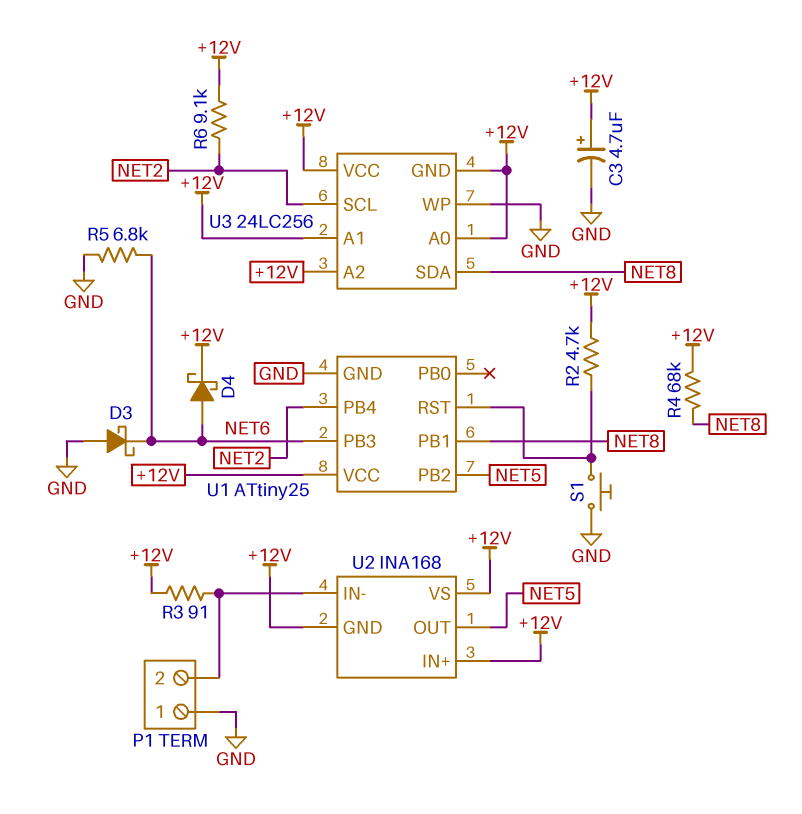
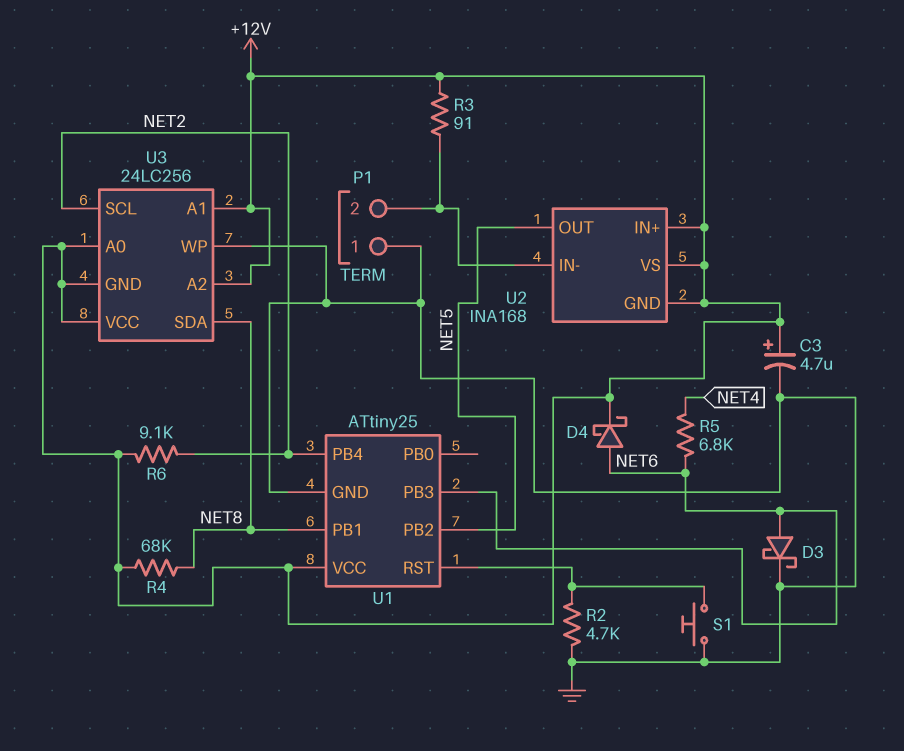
D3: schottky (A GND, K NET6) -> schottky (A NET6, K GND)
R2: 4.7k (+12V, U1/RST) -> 4.7k (GND, U1/RST)
R5: 6.8k (GND, NET6) -> 6.8k (NET4, NET6)

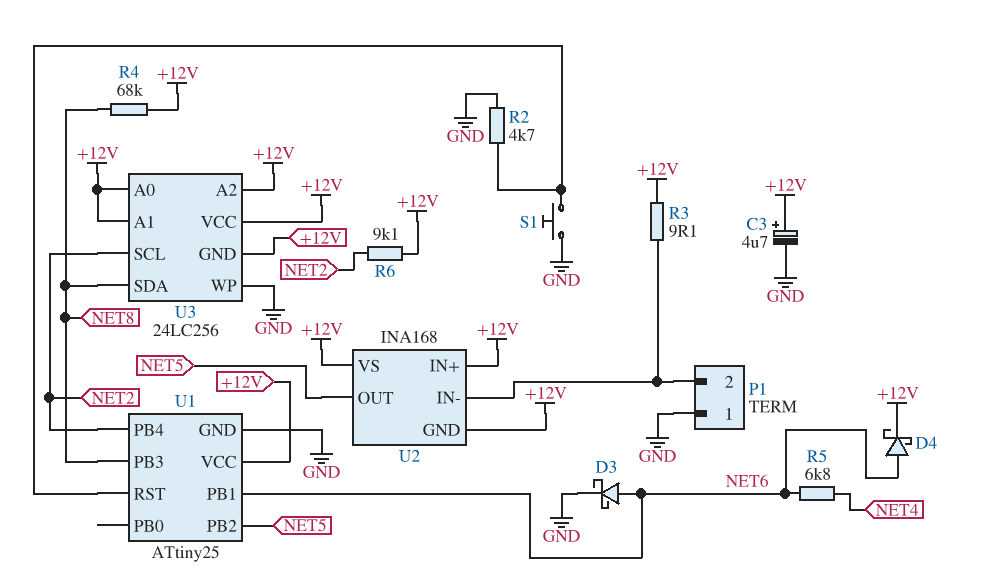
R3: 91 (+12V, P1/2) -> 9.1 (+12V, P1/2)
U1 pin PB1: NET8 -> NET6
U1 pin PB3: NET6 -> NET8

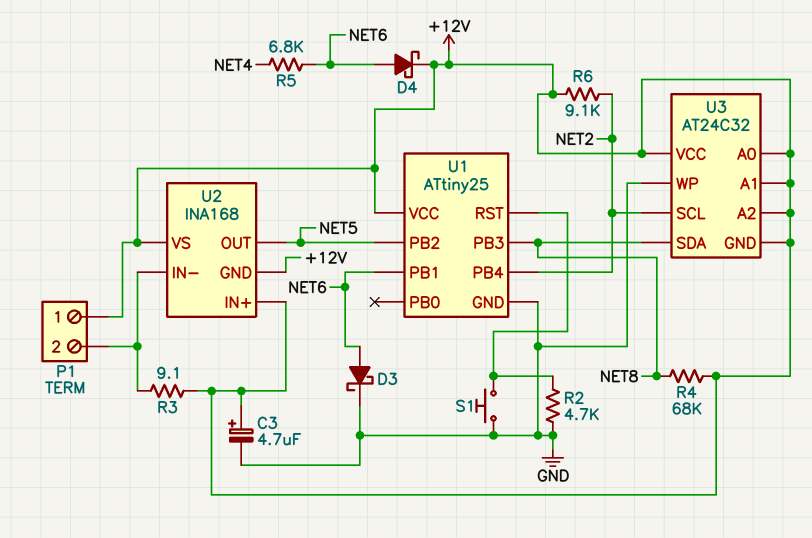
P1 pin 1: GND -> +12V
U3: 24LC256 -> AT24C32

